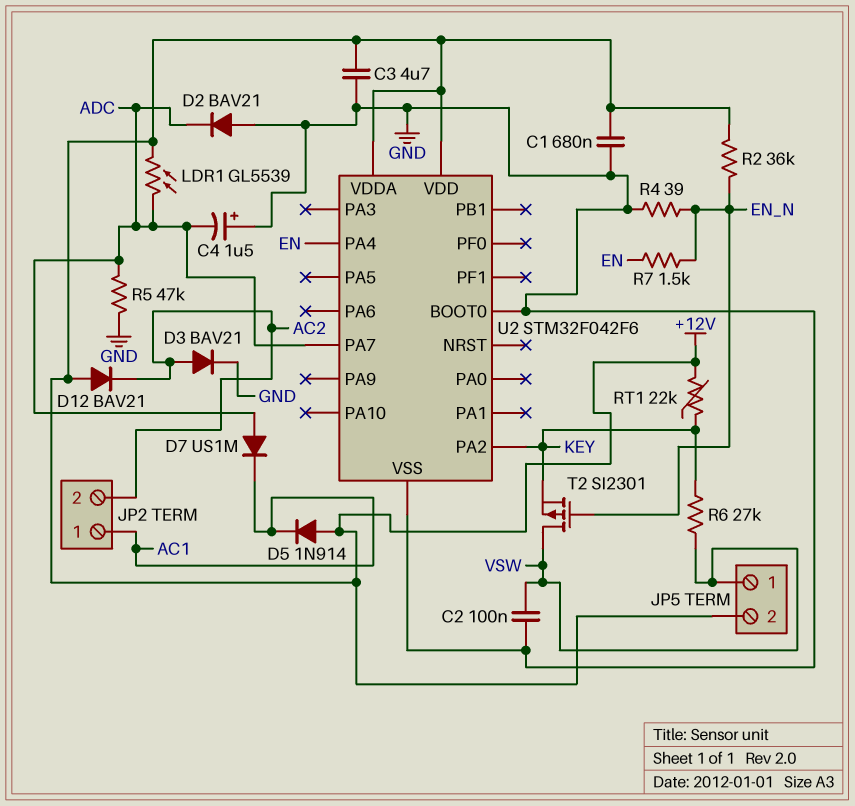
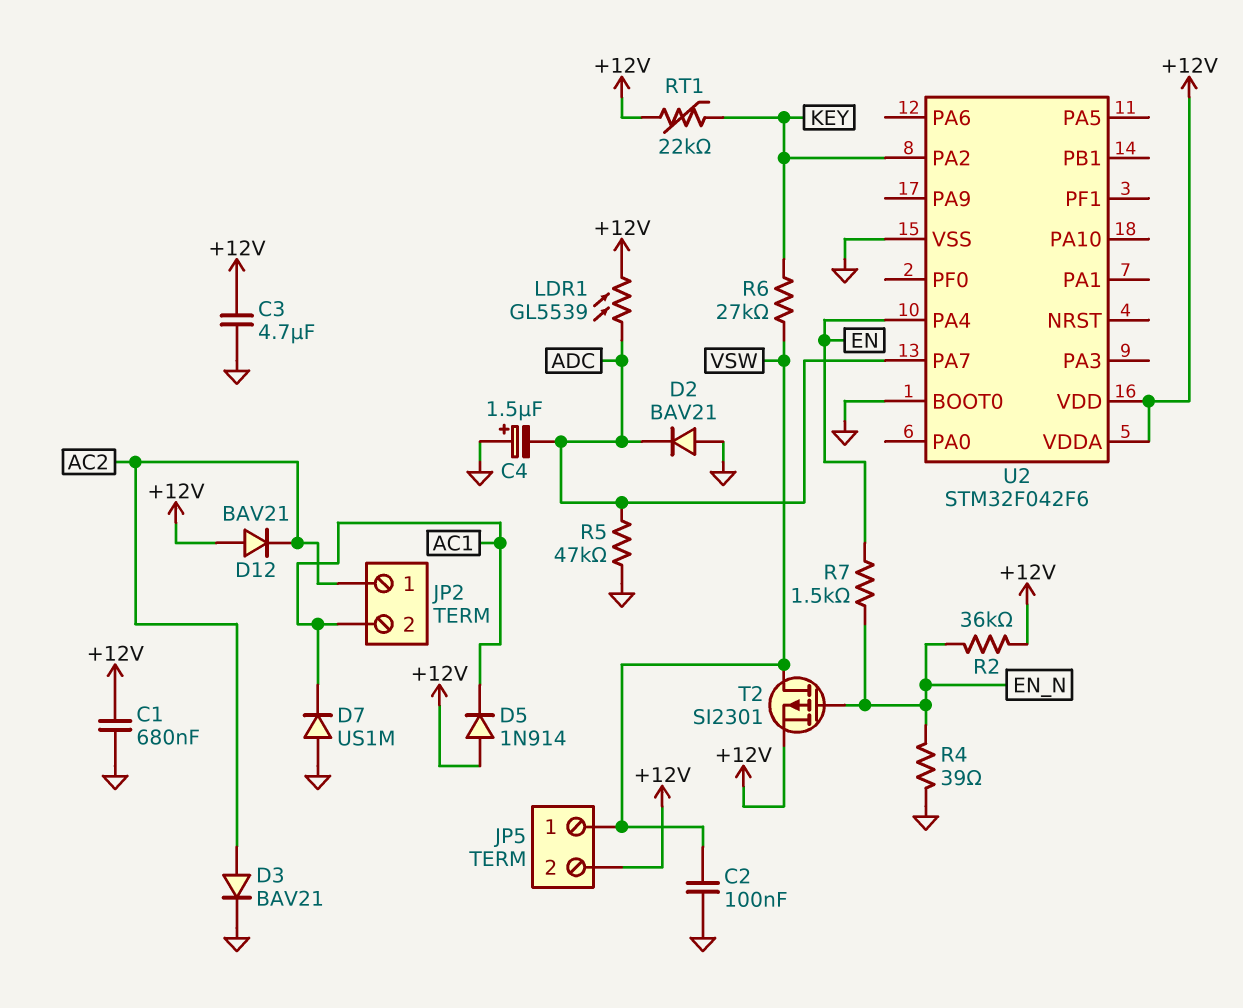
D7: diode US1M (A ADC, K AC1) -> diode US1M (A GND, K AC1)
JP2 pin 1: AC1 -> AC2
JP2 pin 2: AC2 -> AC1
T2: PMOS SI2301 (G EN_N, D VSW, S KEY) -> PMOS SI2301 (G EN_N, D VSW, S +12V)

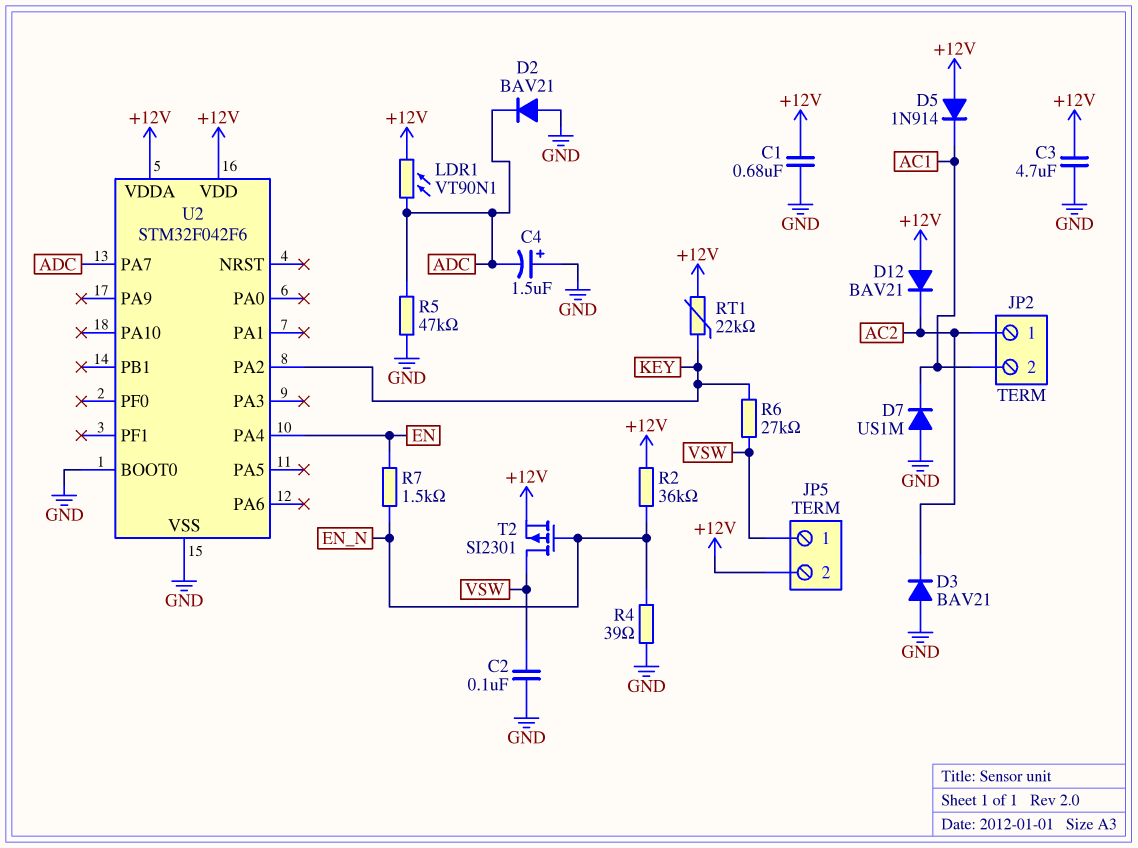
D3: diode BAV21 (A AC2, K GND) -> diode BAV21 (A GND, K AC2)
LDR1: GL5539 (+12V, ADC) -> VT90N1 (+12V, ADC)

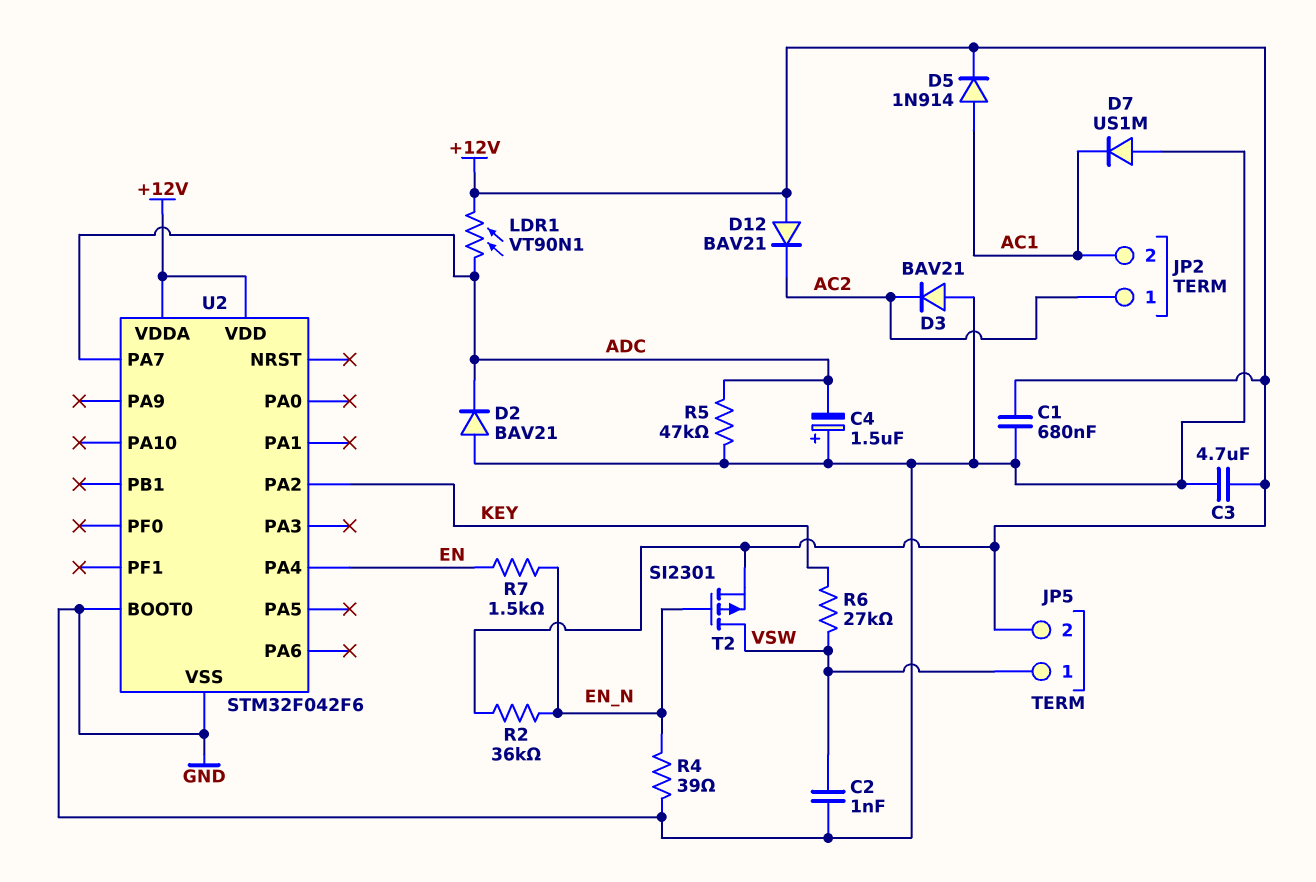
C2: 100nF (GND, VSW) -> 1nF (GND, VSW)
D5: diode 1N914 (A +12V, K AC1) -> diode 1N914 (A AC1, K +12V)
RT1: 22k (+12V, KEY) -> none

